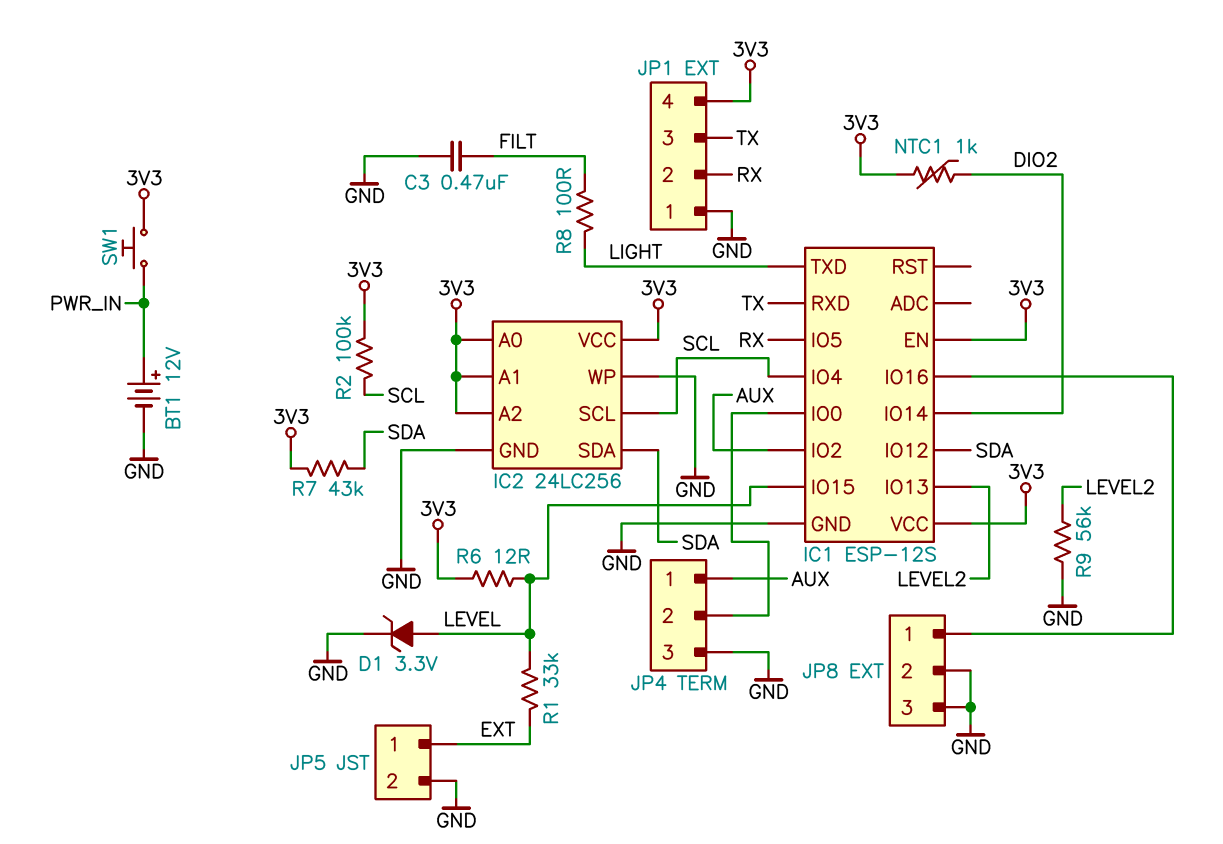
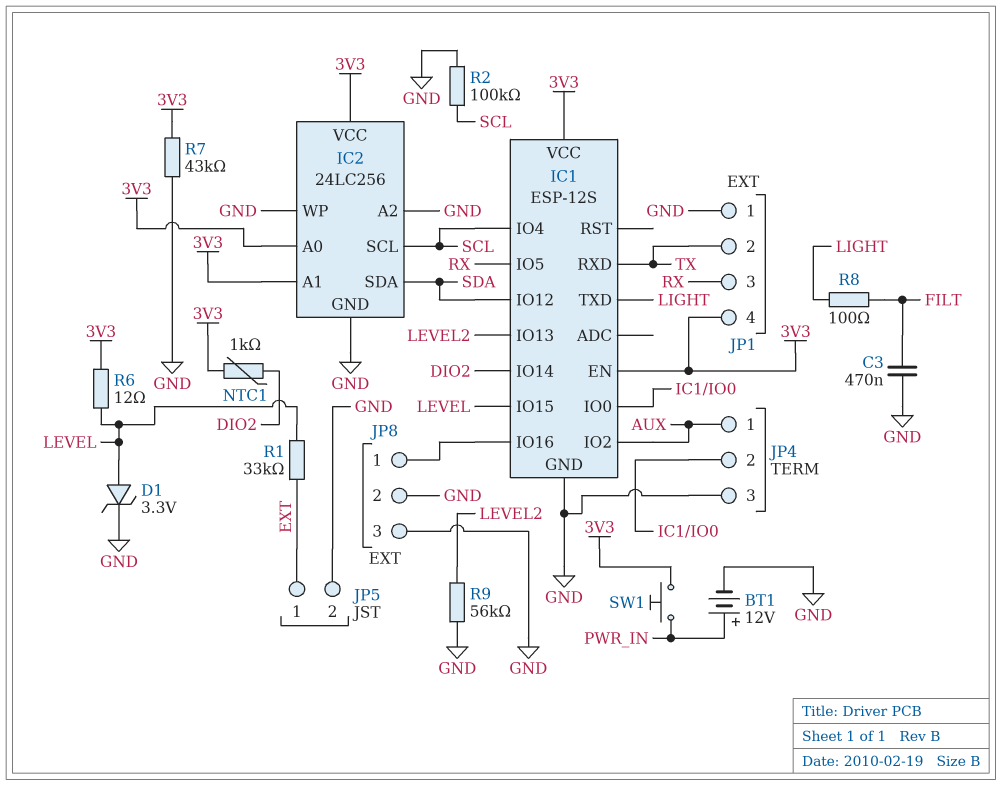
IC2 pin A2: 3V3 -> GND
JP1 pin 2: RX -> TX
JP1 pin 3: TX -> RX
R2: 100k (3V3, SCL) -> 100k (GND, SCL)
R7: 43k (3V3, SDA) -> 43k (3V3, GND)

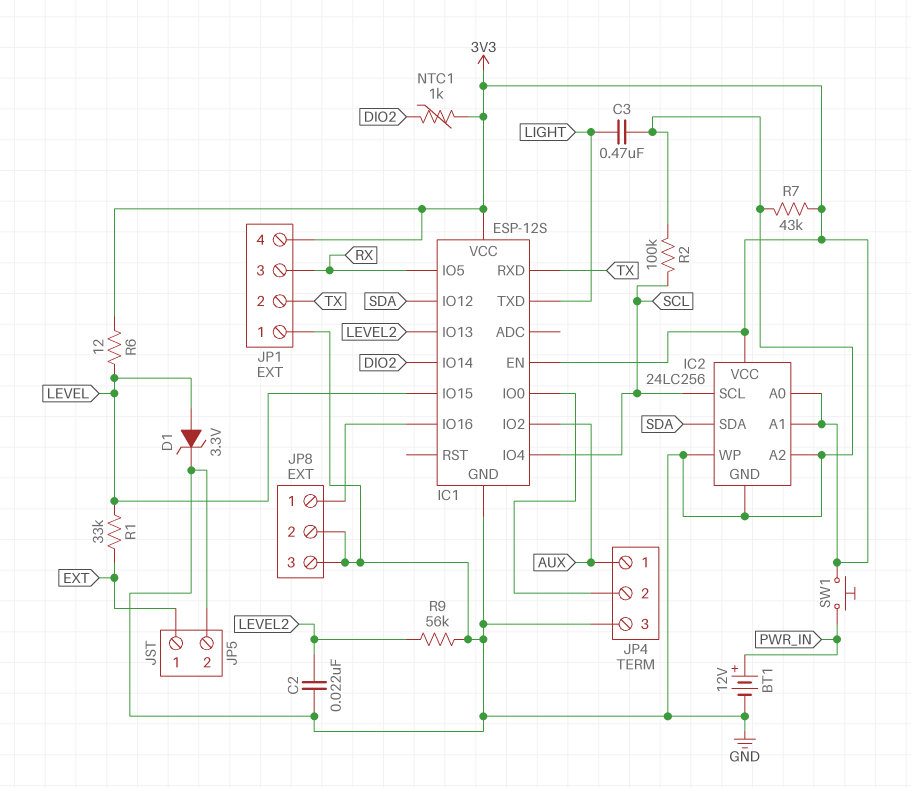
C2: none -> 22nF (GND, LEVEL2)
C3: 470nF (FILT, GND) -> 470nF (GND, LIGHT)
R8: 100 (FILT, LIGHT) -> none

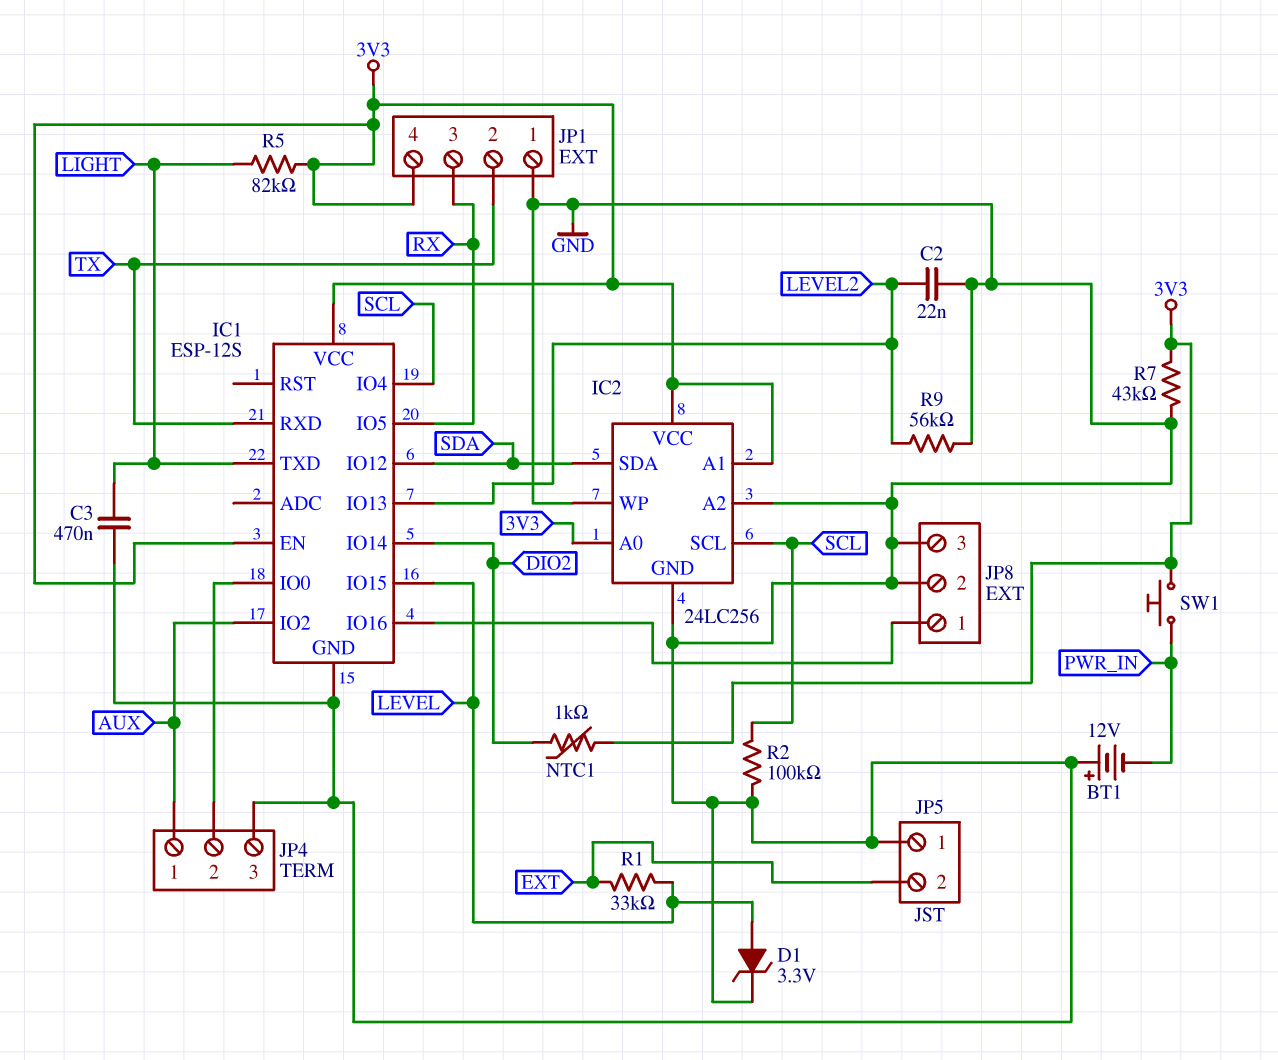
BT1: 12V (plus PWR_IN, minus GND) -> 12V (plus GND, minus PWR_IN)
JP5 pin 1: EXT -> GND
JP5 pin 2: GND -> EXT
R5: none -> 82k (3V3, LIGHT)
R6: 12 (3V3, LEVEL) -> none

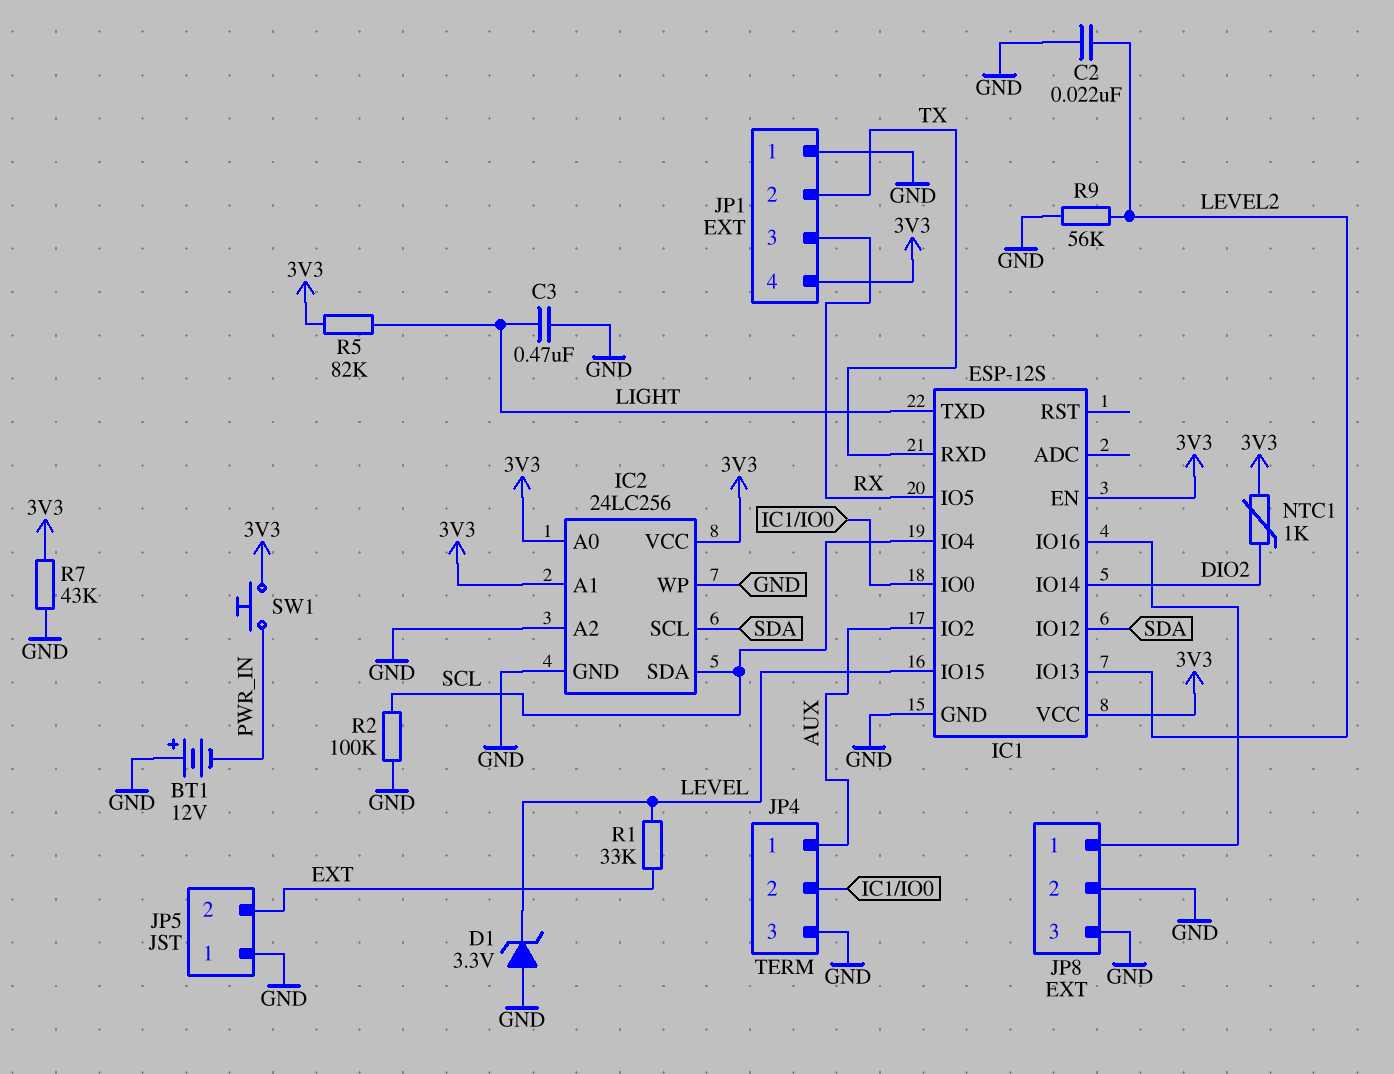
D1: zener 3.3V (A LEVEL, K GND) -> zener 3.3V (A GND, K LEVEL)
IC2 pin SCL: SCL -> SDA
IC2 pin SDA: SDA -> SCL

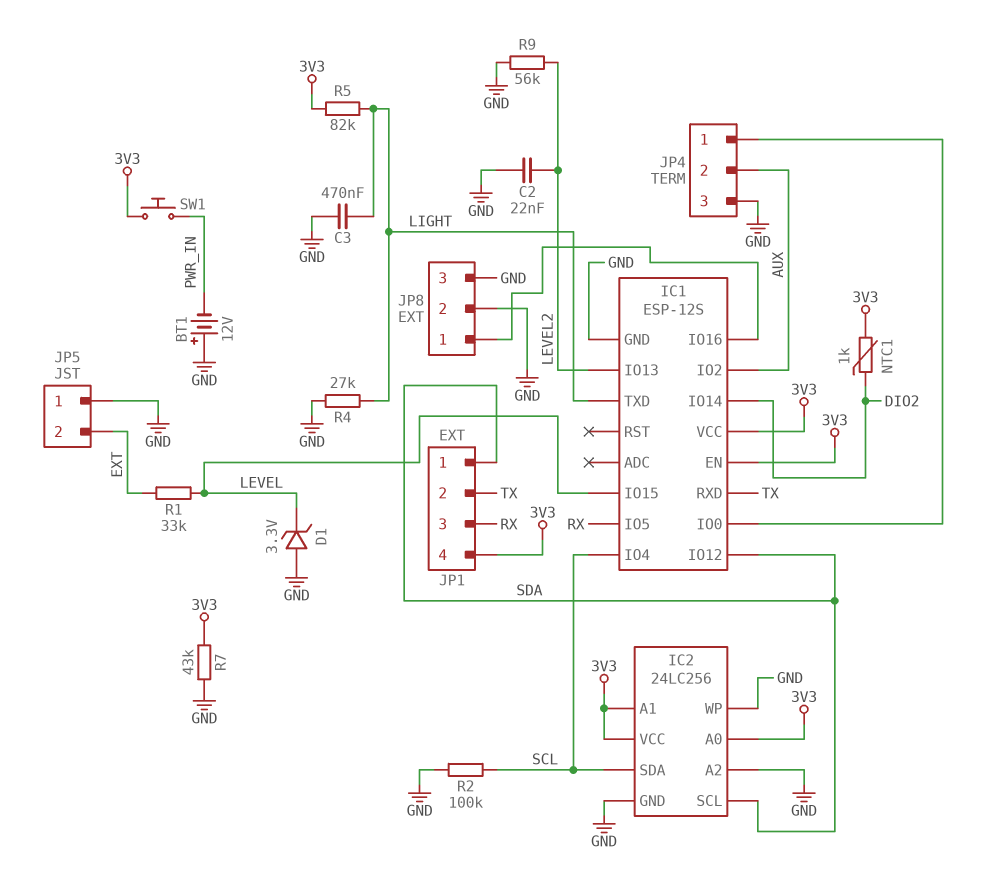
JP1 pin 1: GND -> SDA
JP4 pin 1: AUX -> IC1/IO0
JP4 pin 2: IC1/IO0 -> AUX
R4: none -> 27k (GND, LIGHT)

